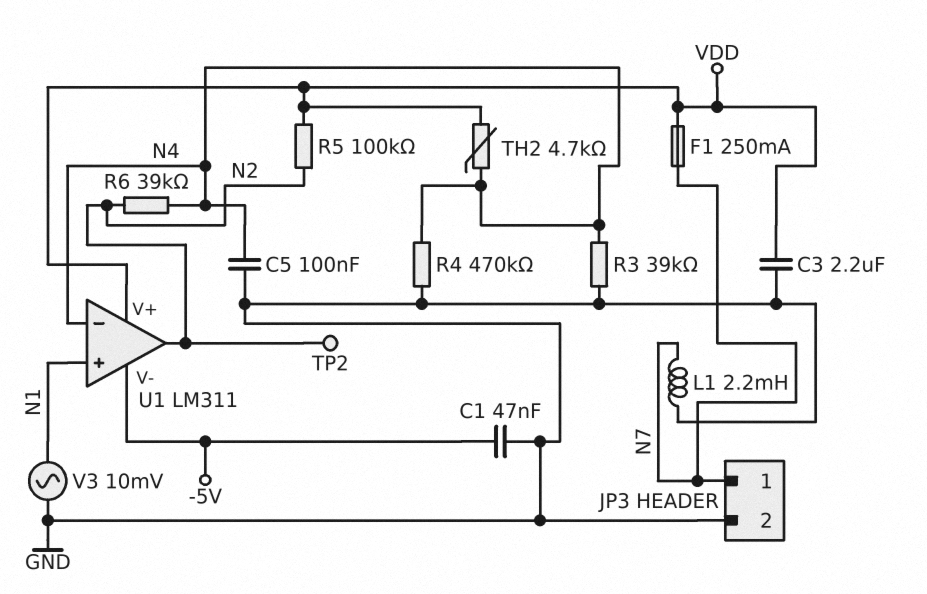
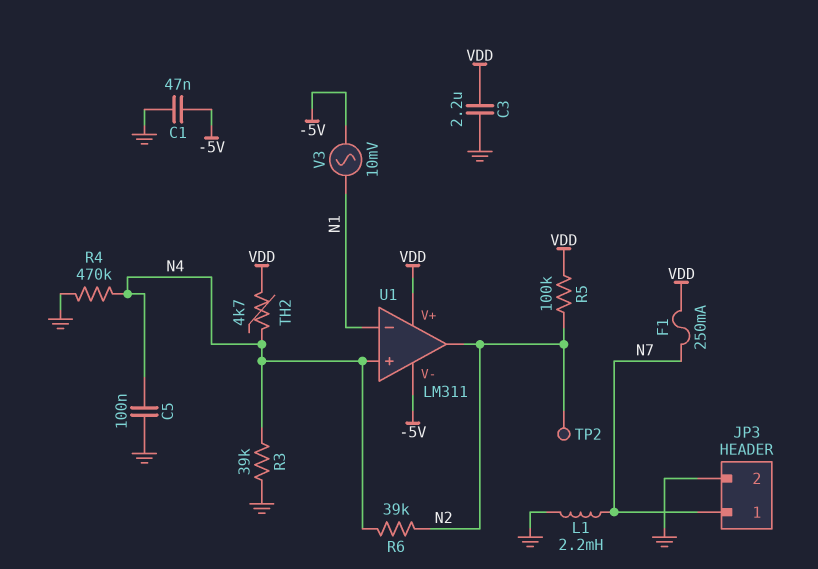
U1 pin in+: N1 -> N4
U1 pin in-: N4 -> N1
V3: AC 10mV (GND, N1) -> AC 10mV (-5V, N1)

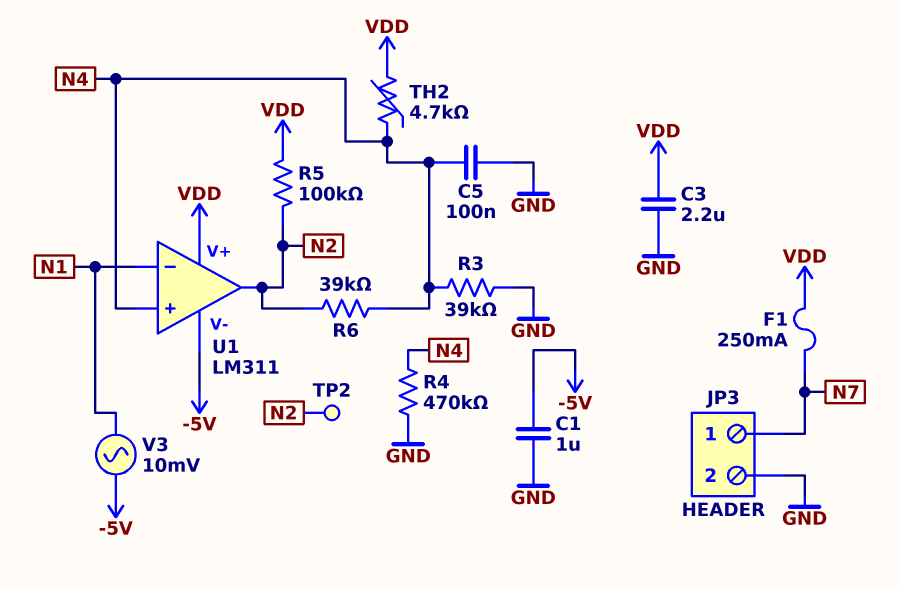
C1: 47nF (-5V, GND) -> 1uF (-5V, GND)
L1: 2.2mH (GND, N7) -> none

